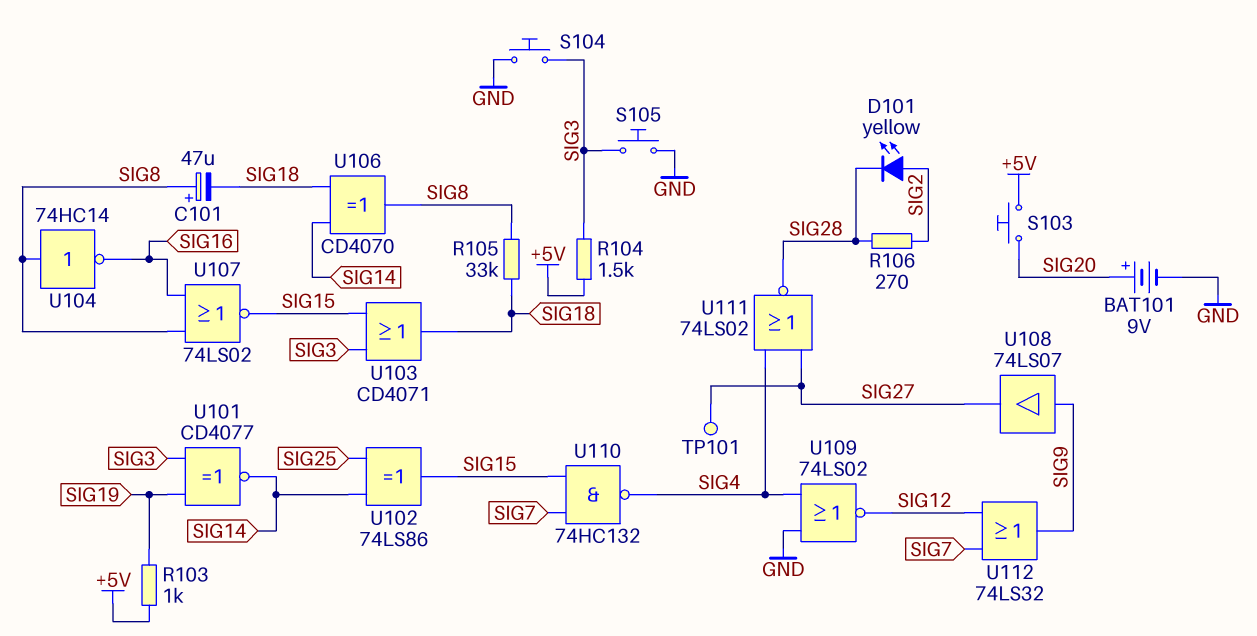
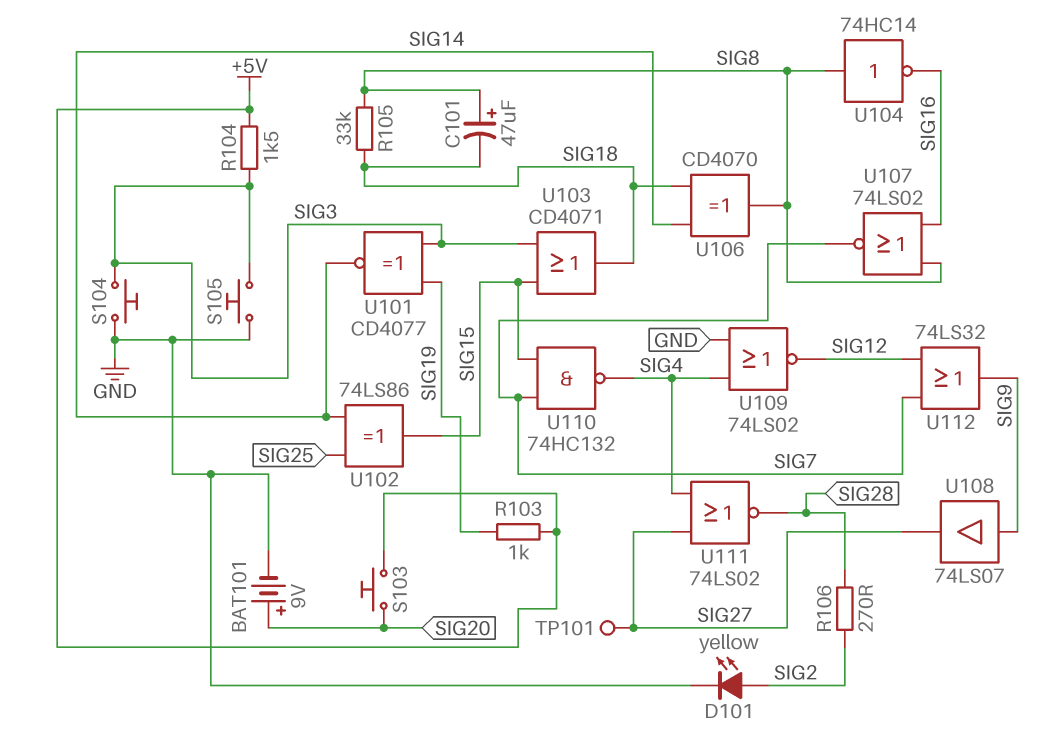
D101: LED yellow (A SIG2, K SIG28) -> LED yellow (A SIG2, K GND)
U107: NOR 74LS02 (in SIG8, in SIG16, out SIG15) -> NOR 74LS02 (in SIG8, in SIG16, out SIG7)

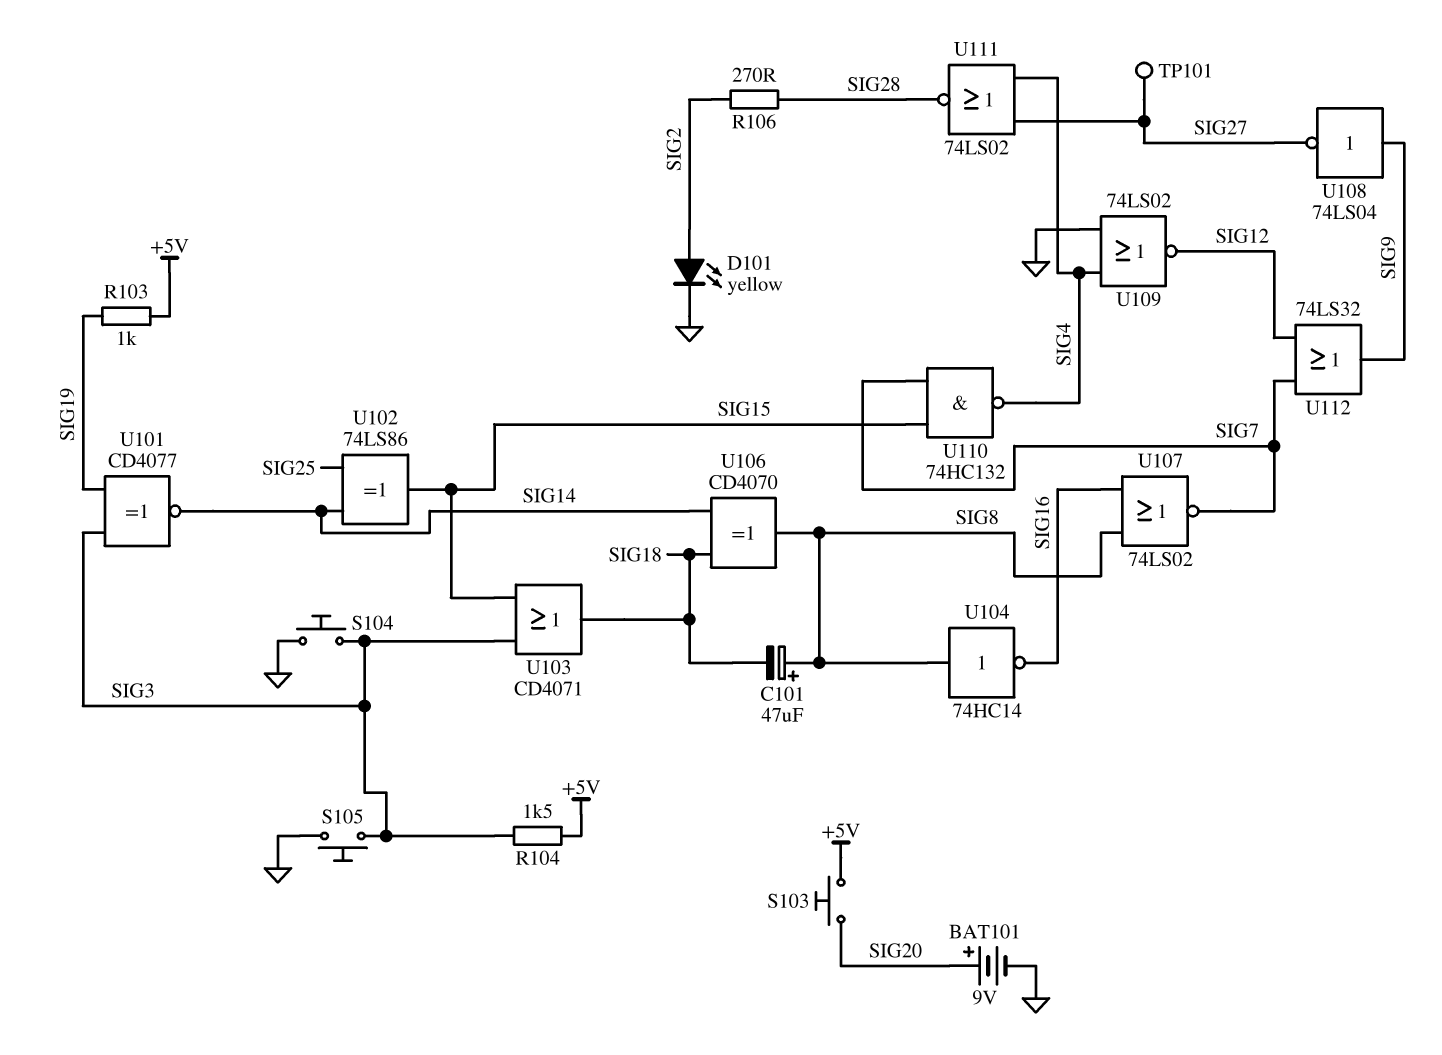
R105: 33k (SIG8, SIG18) -> none
U108: buffer 74LS07 (in SIG9, out SIG27) -> NOT 74LS04 (in SIG9, out SIG27)

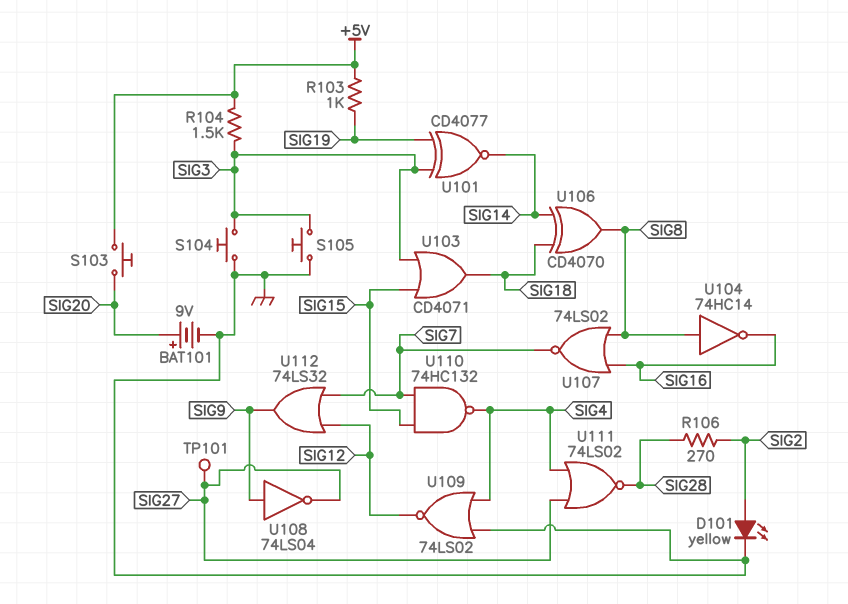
C101: 47uF (plus SIG8, minus SIG18) -> none
U102: XOR 74LS86 (in SIG14, in SIG25, out SIG15) -> none

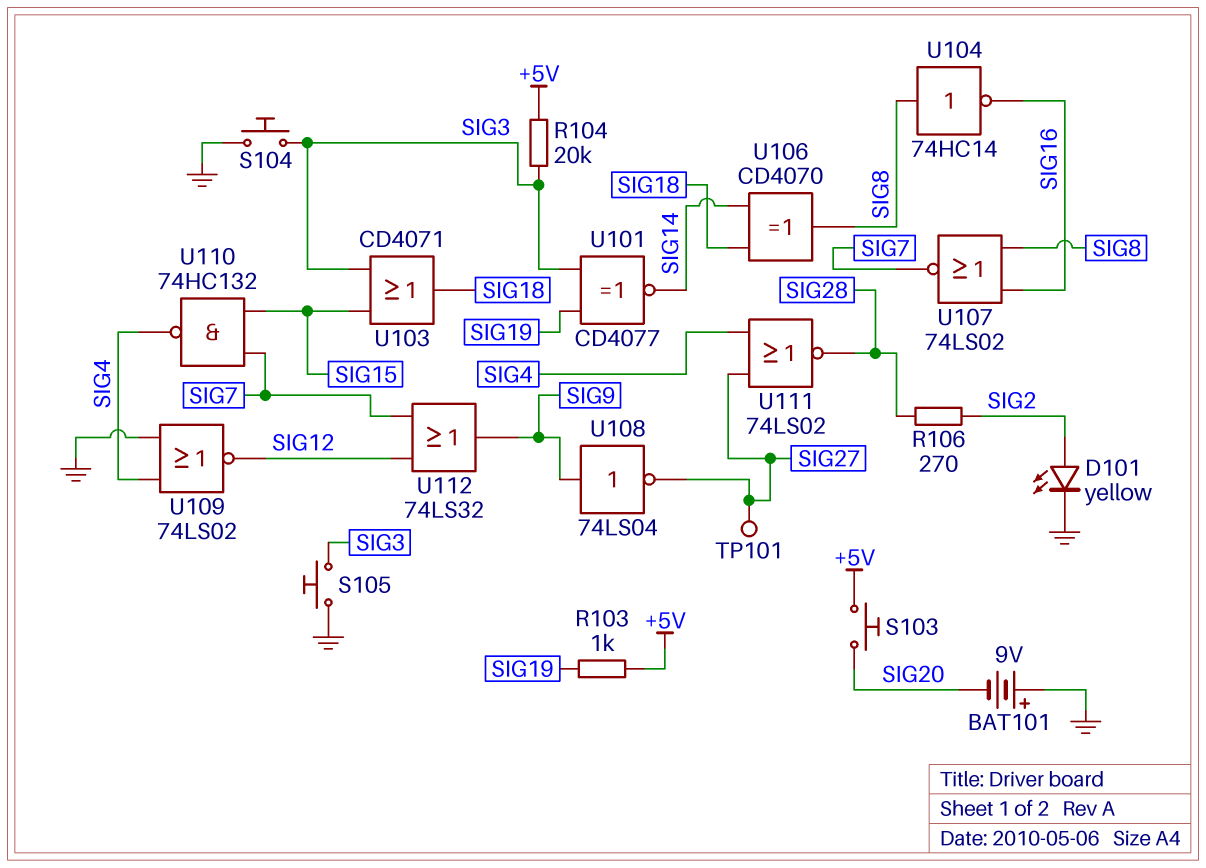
BAT101: 9V (plus SIG20, minus GND) -> 9V (plus GND, minus SIG20)
R104: 1.5k (+5V, SIG3) -> 20k (+5V, SIG3)

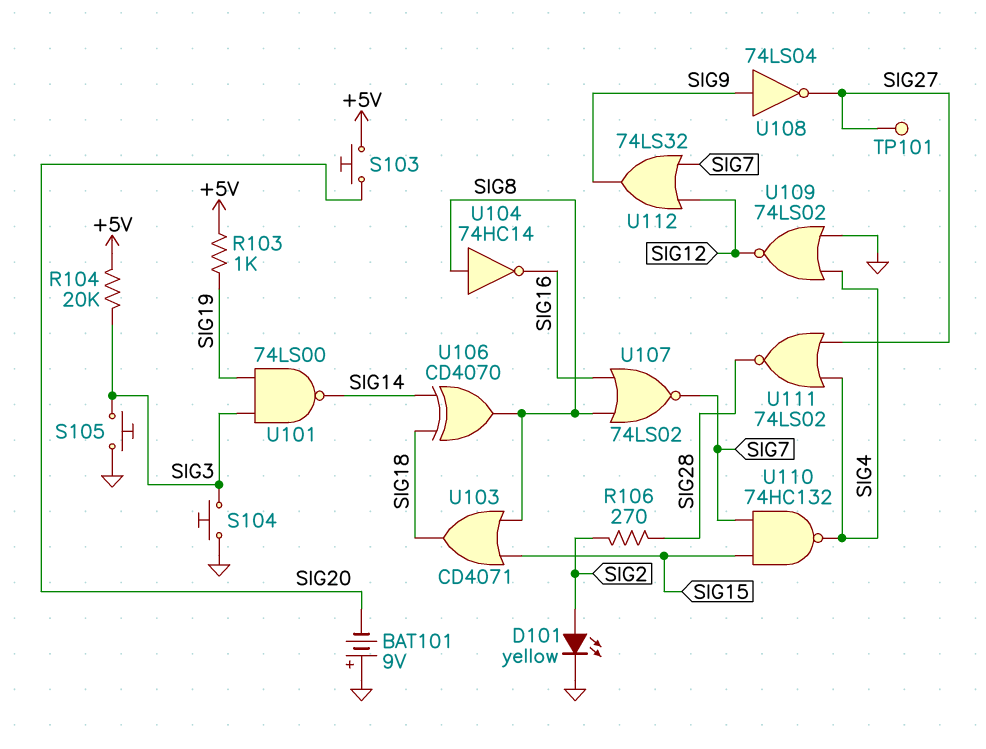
U101: XNOR CD4077 (in SIG3, in SIG19, out SIG14) -> NAND 74LS00 (in SIG3, in SIG19, out SIG14)
U103: OR CD4071 (in SIG3, in SIG15, out SIG18) -> OR CD4071 (in SIG8, in SIG15, out SIG18)

